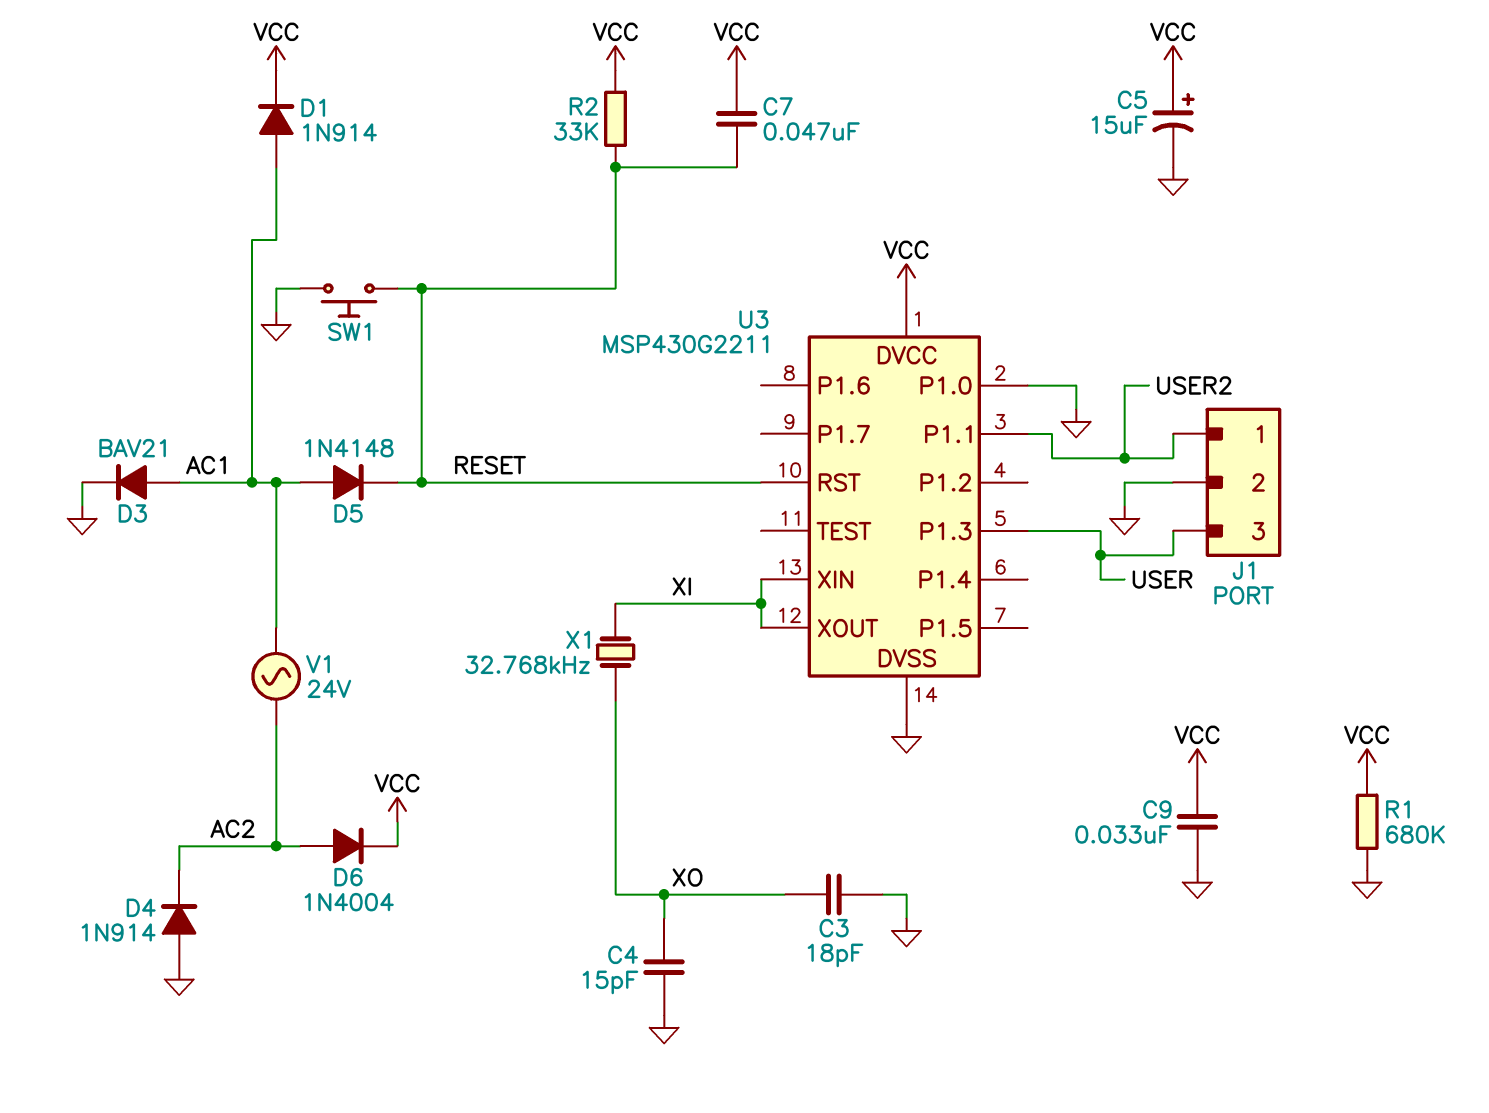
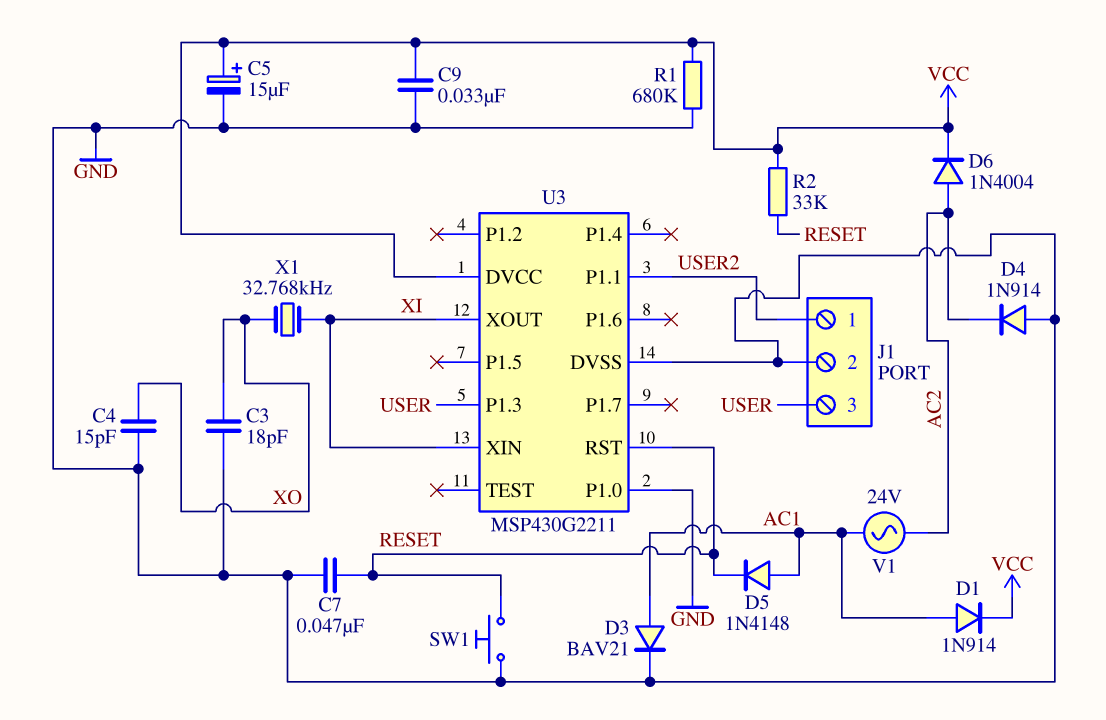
C7: 47nF (RESET, VCC) -> 47nF (GND, RESET)

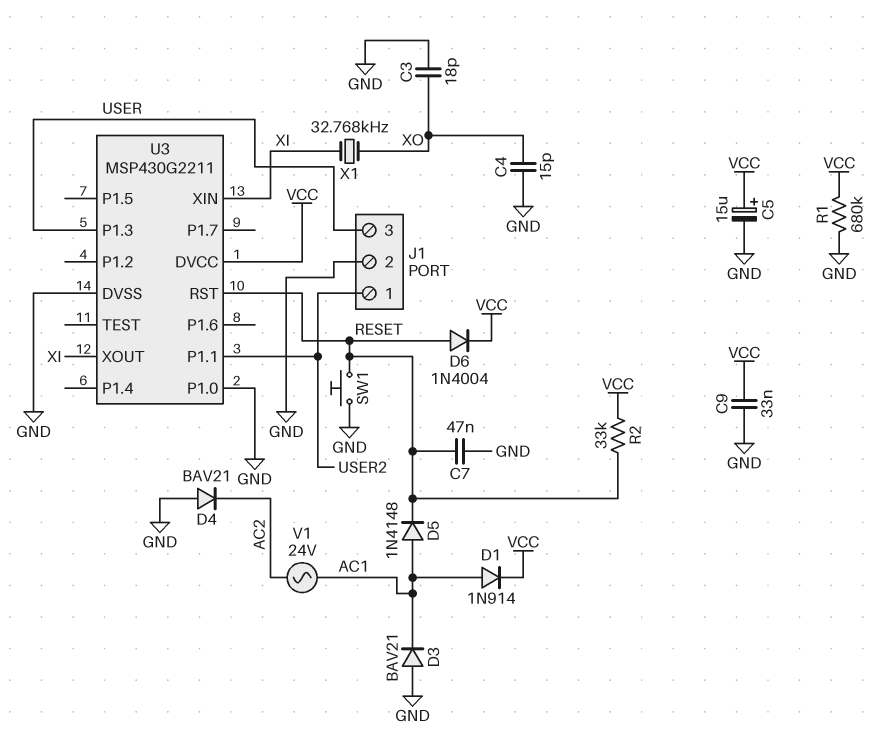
D3: diode BAV21 (A AC1, K GND) -> diode BAV21 (A GND, K AC1)
D4: diode 1N914 (A GND, K AC2) -> diode BAV21 (A GND, K AC2)
D6: diode 1N4004 (A AC2, K VCC) -> diode 1N4004 (A RESET, K VCC)

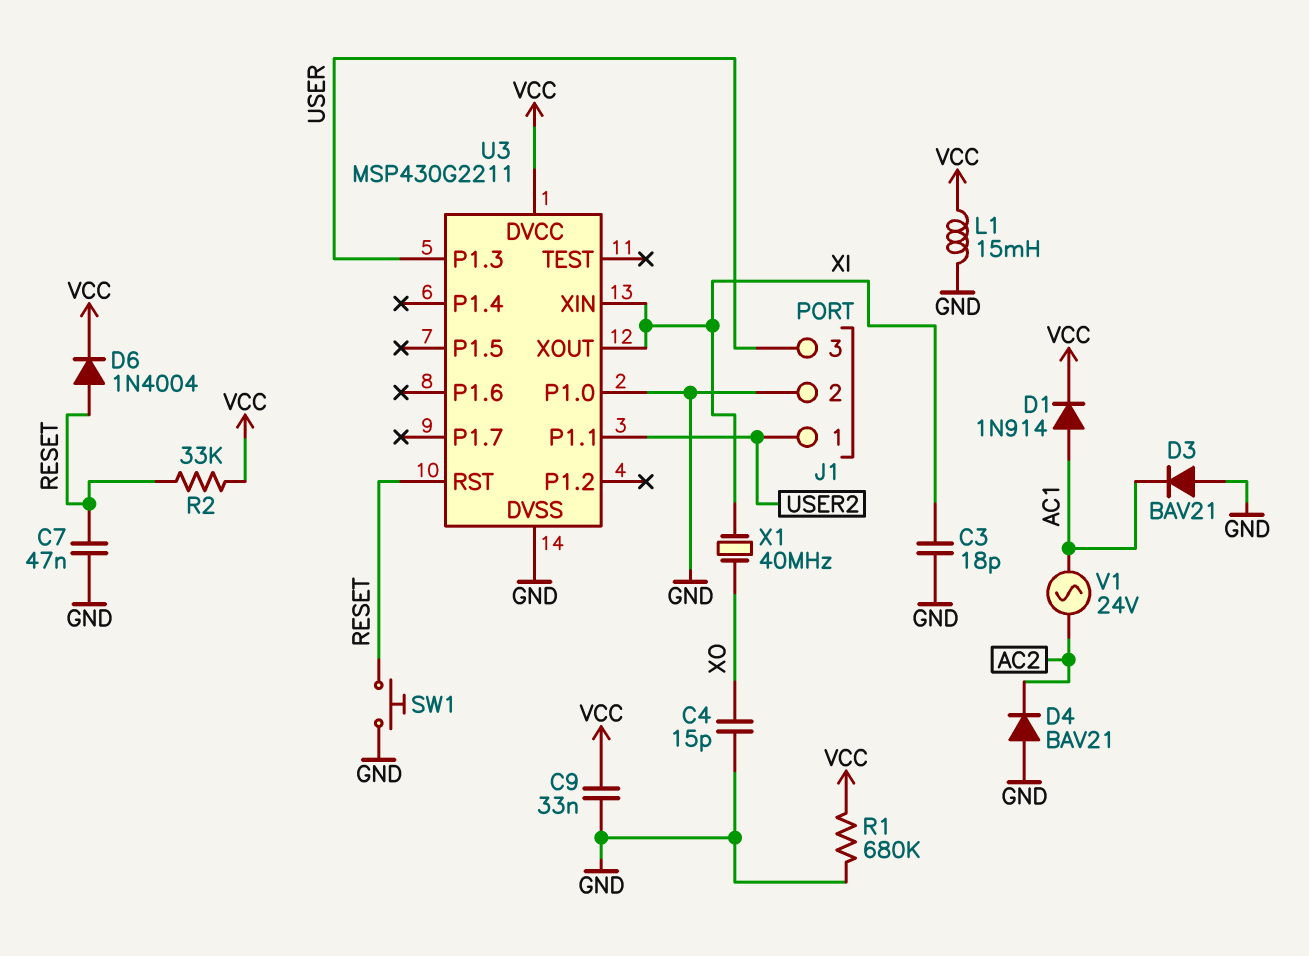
C3: 18pF (GND, XO) -> 18pF (GND, XI)
C5: 15uF (plus VCC, minus GND) -> none
D5: diode 1N4148 (A AC1, K RESET) -> none
L1: none -> 15mH (GND, VCC)
X1: 32.768kHz (XI, XO) -> 40MHz (XI, XO)

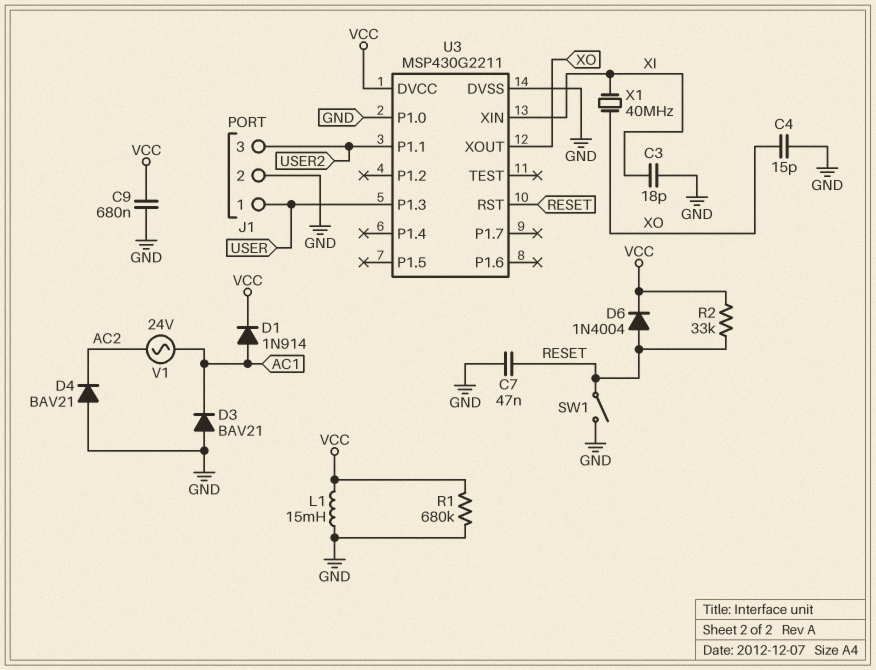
C9: 33nF (GND, VCC) -> 680nF (GND, VCC)
J1 pin 1: USER2 -> USER
J1 pin 3: USER -> USER2
SW1: button (GND, RESET) -> switch (GND, RESET)
U3 pin XOUT: XI -> XO

